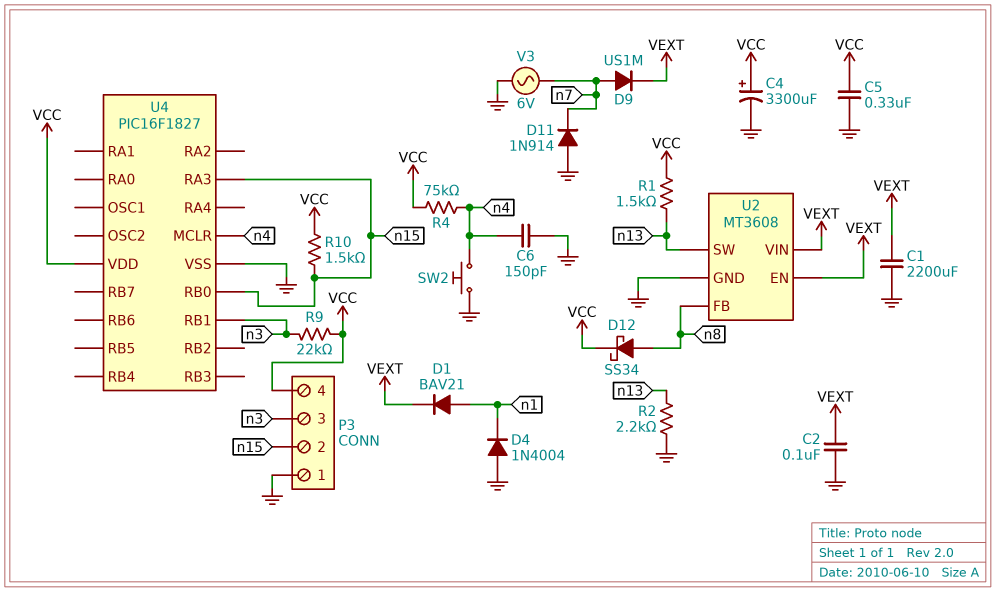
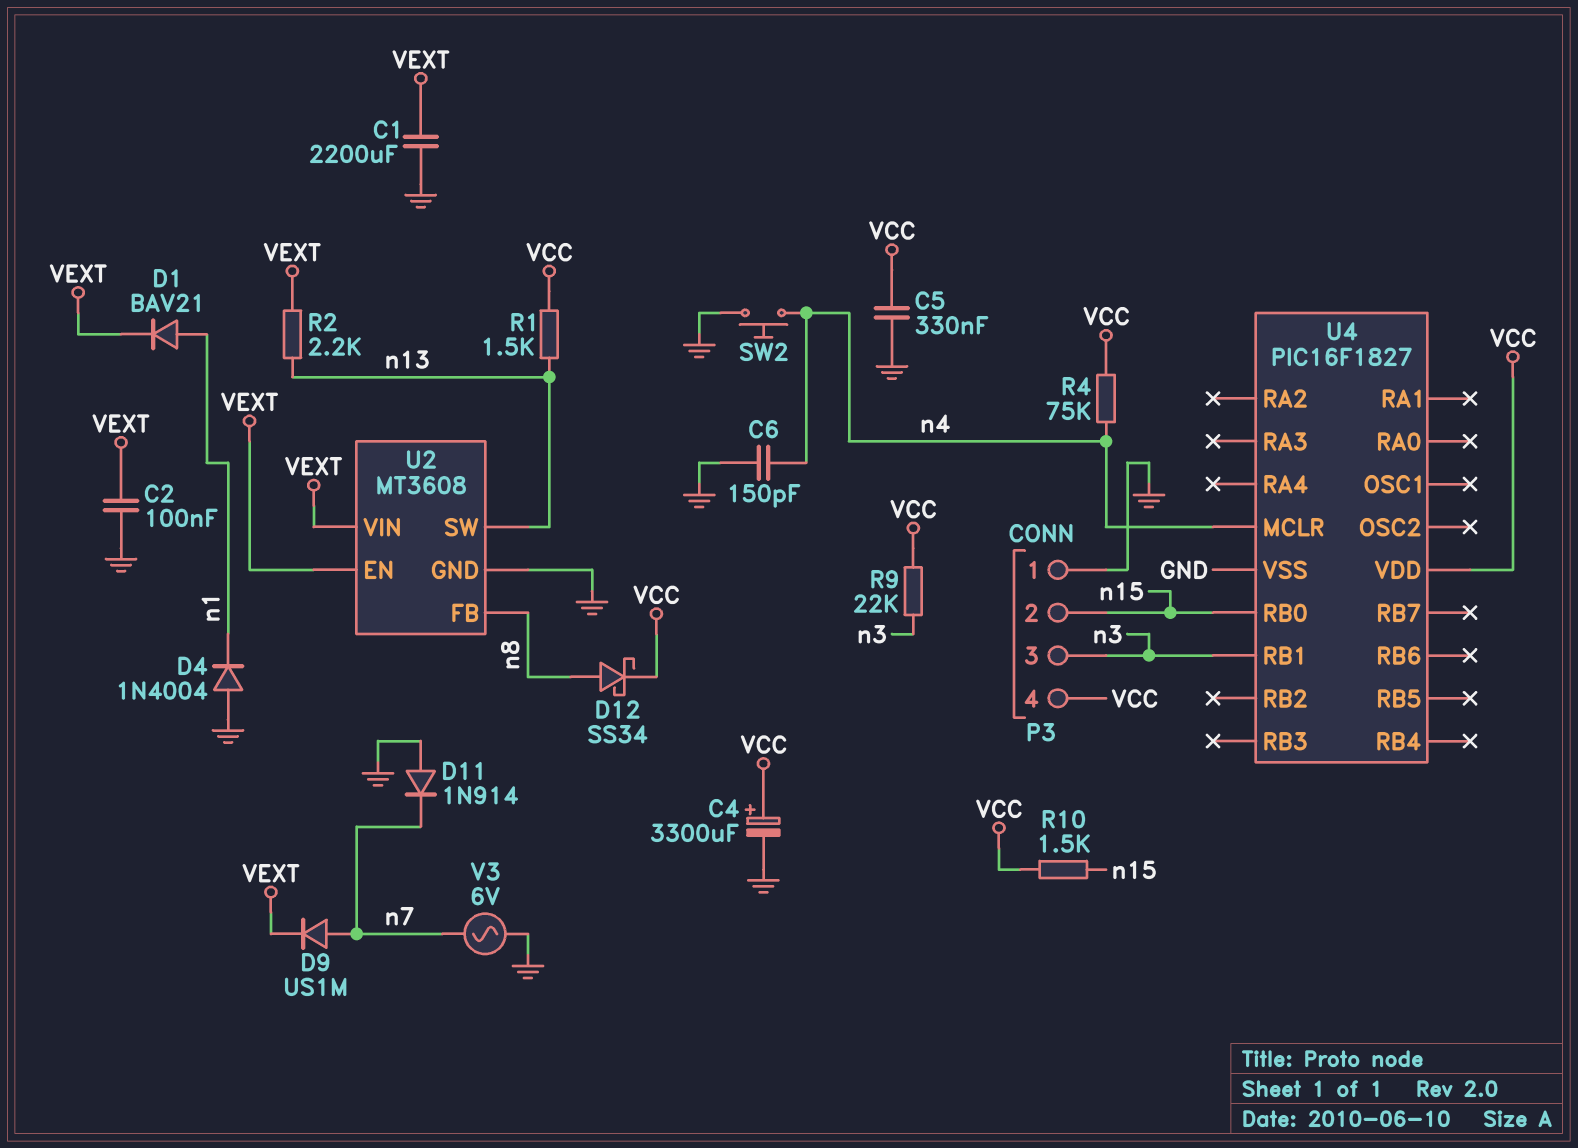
R2: 2.2k (GND, n13) -> 2.2k (VEXT, n13)
U4 pin RA3: n15 -> none

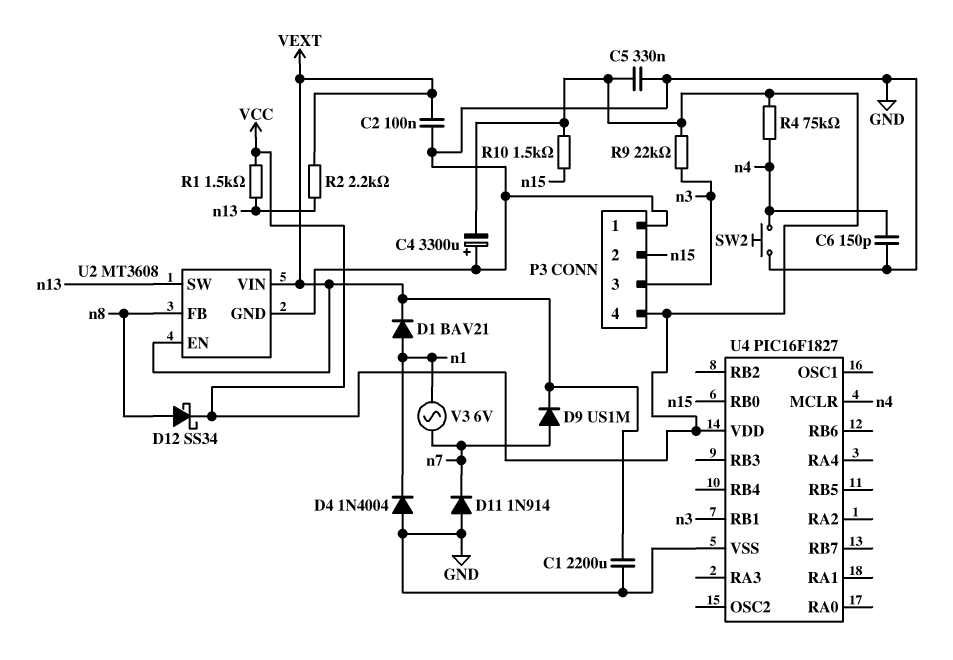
C4: 3300uF (plus VCC, minus GND) -> 3300uF (plus GND, minus VCC)
V3: AC 6V (GND, n7) -> AC 6V (n1, n7)

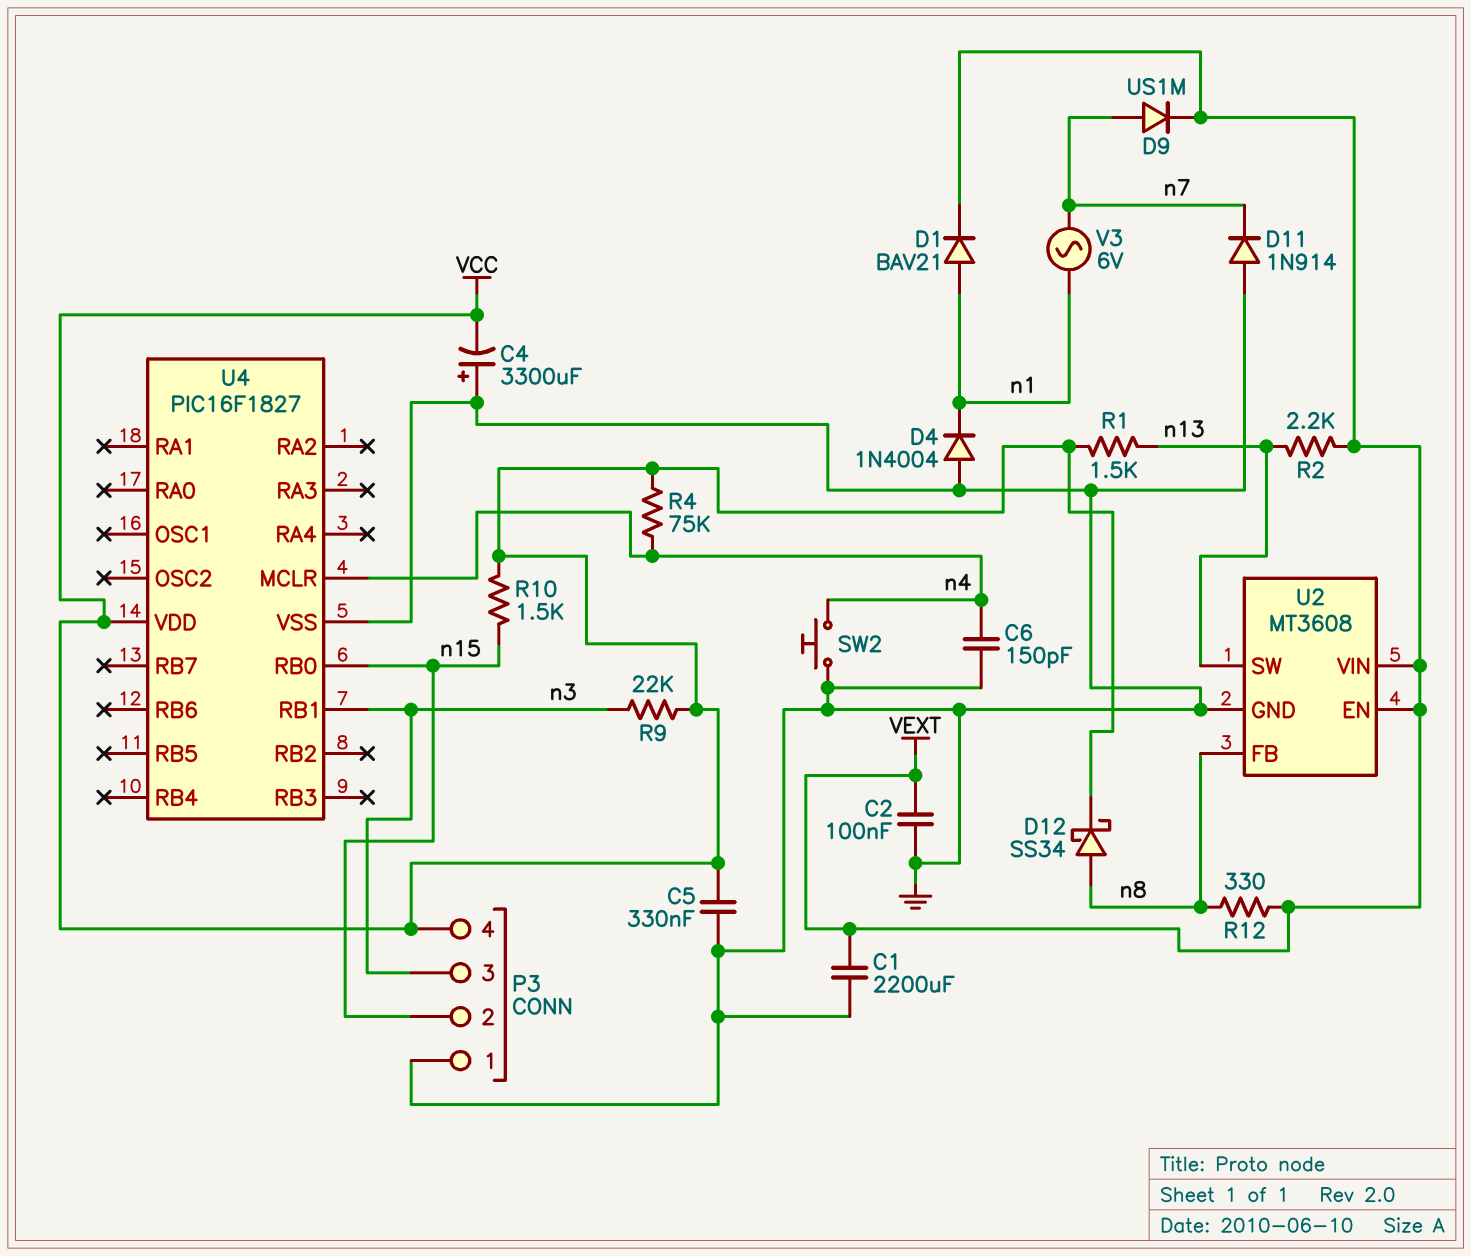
R12: none -> 330 (VEXT, n8)

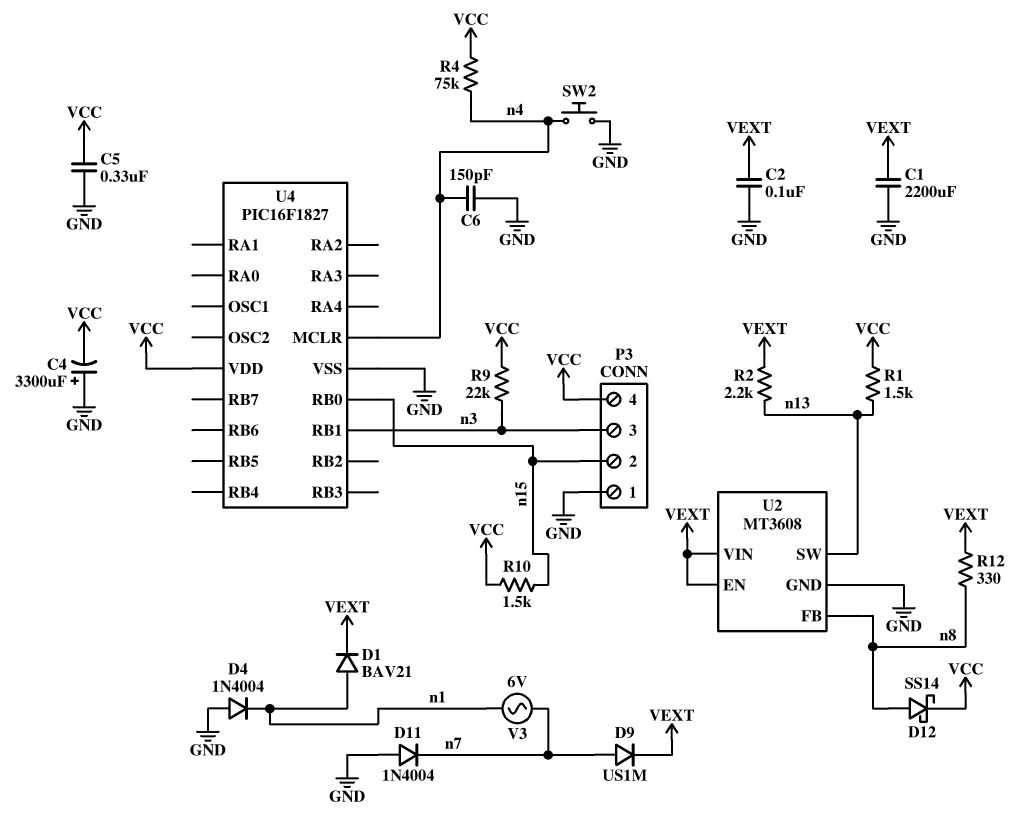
D11: diode 1N914 (A GND, K n7) -> diode 1N4004 (A GND, K n7)
D12: schottky SS34 (A n8, K VCC) -> schottky SS14 (A n8, K VCC)

